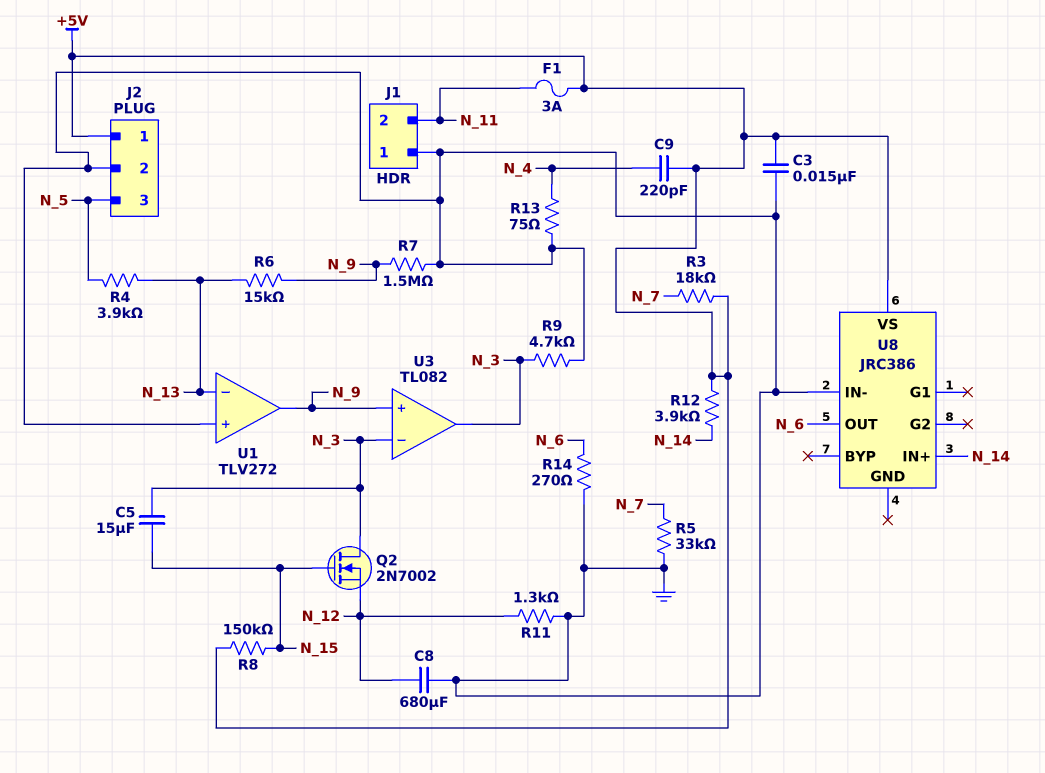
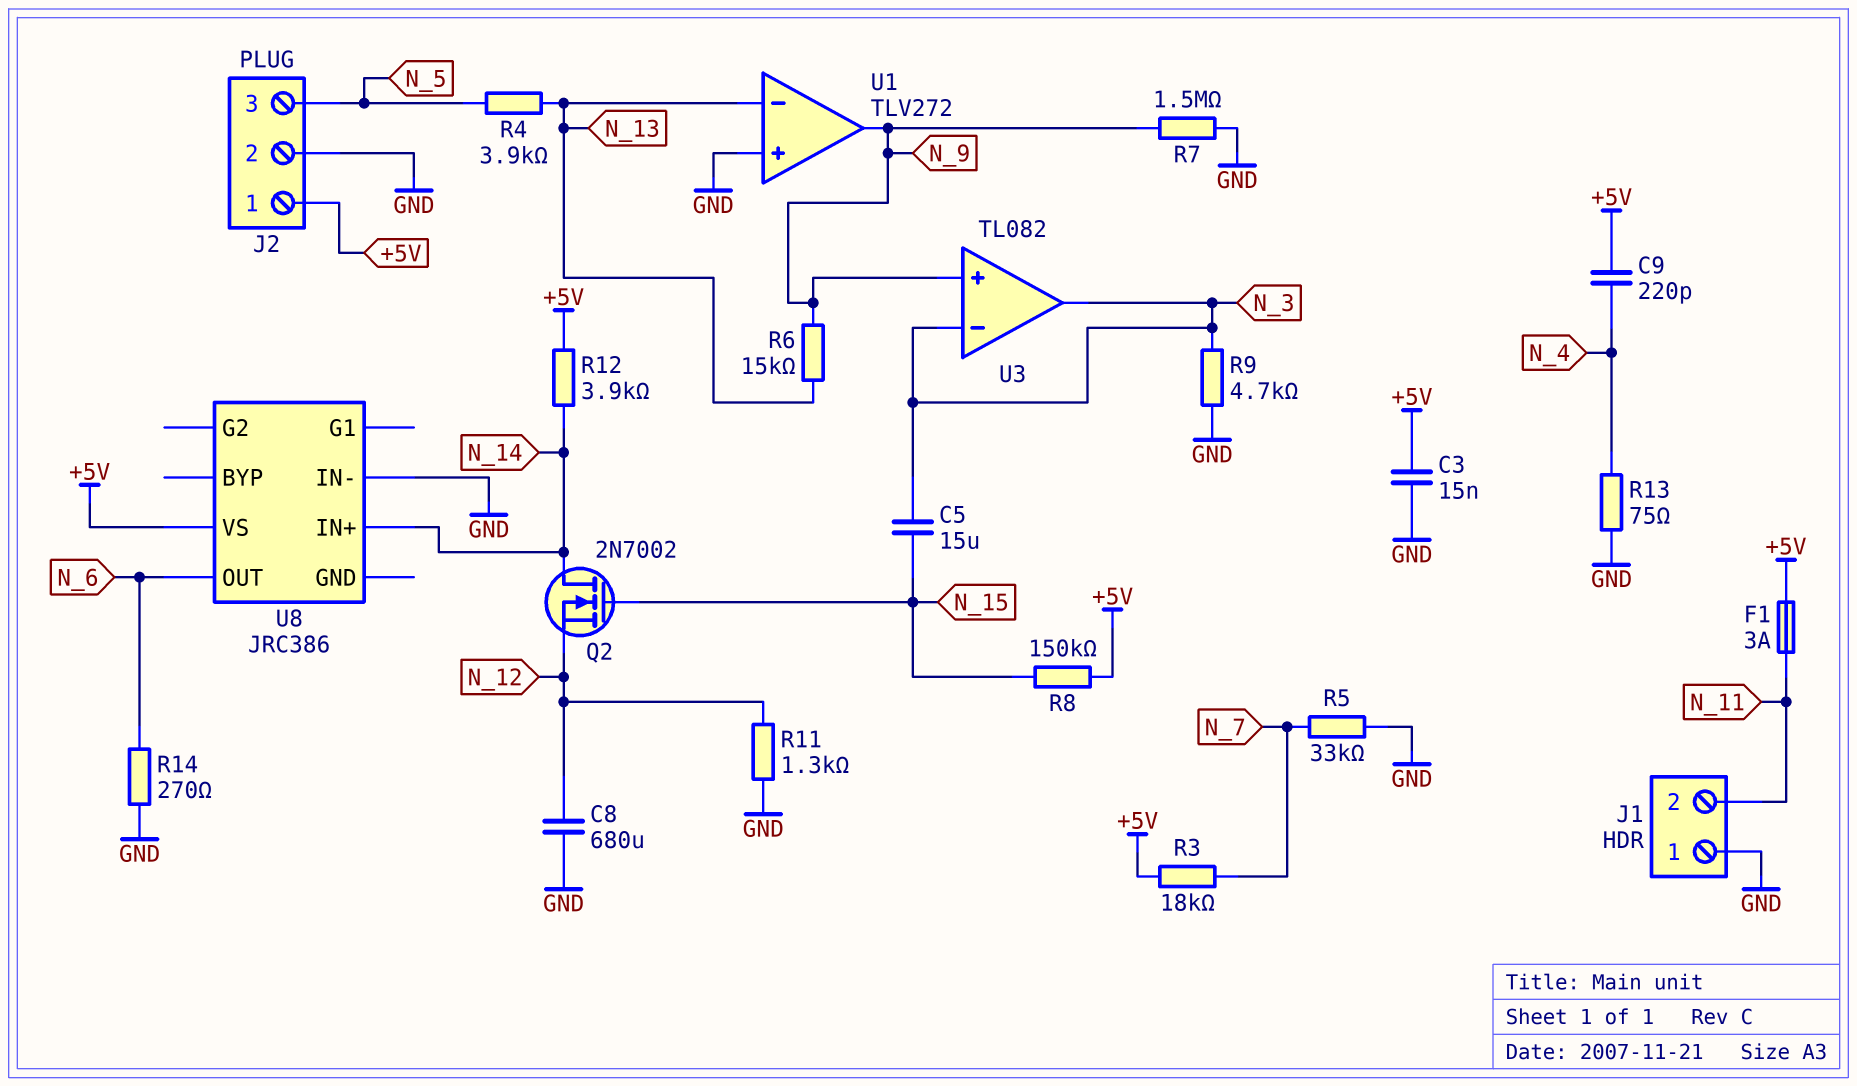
Q2: NMOS 2N7002 (G N_15, D N_3, S N_12) -> NMOS 2N7002 (G N_15, D N_14, S N_12)

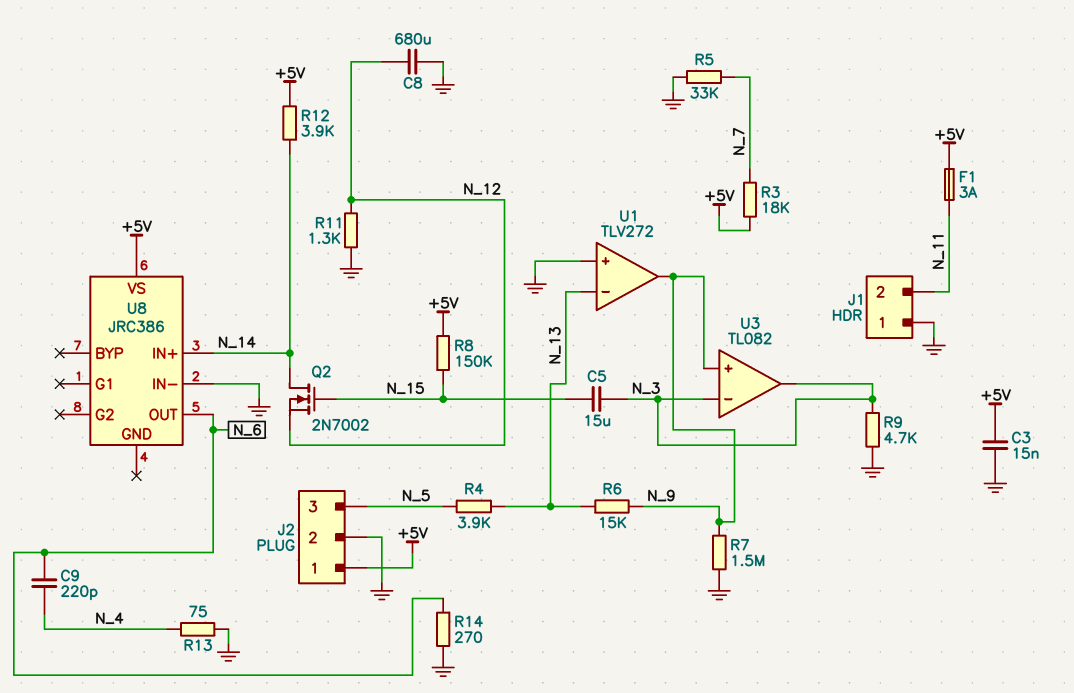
C9: 220pF (+5V, N_4) -> 220pF (N_4, N_6)

